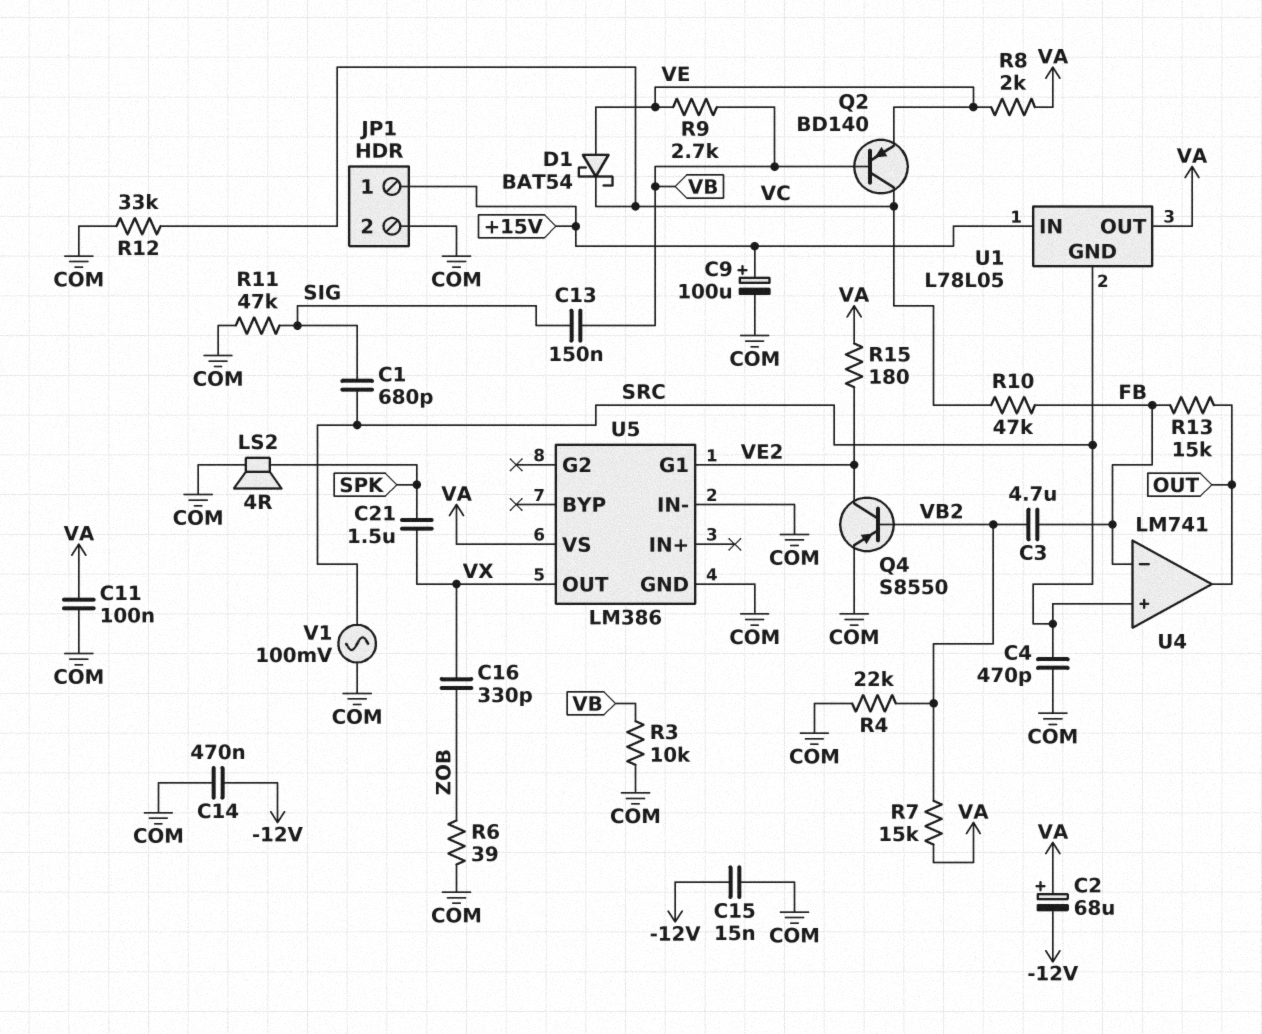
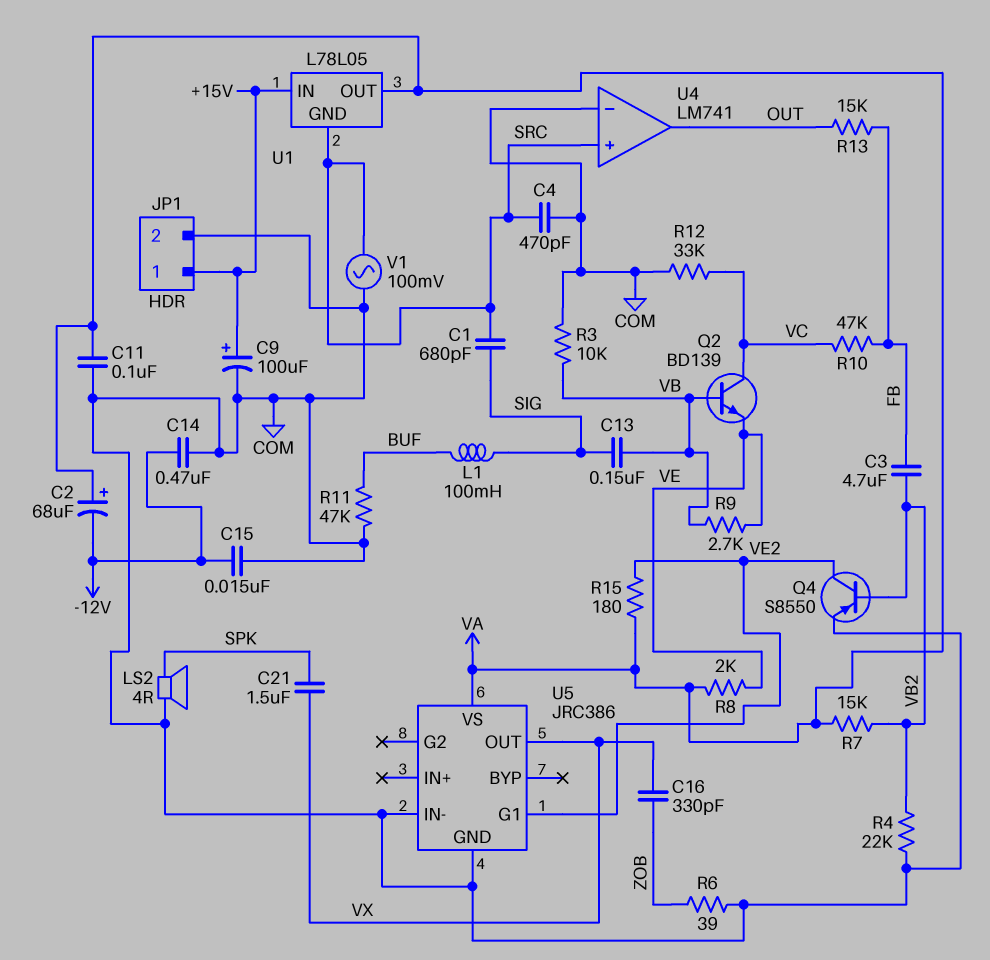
D1: schottky BAT54 (A VE, K VC) -> none
L1: none -> 100mH (BUF, SIG)
Q2: PNP BD140 (B VB, C VC, E VE) -> NPN BD139 (B VB, C VC, E VE)
R11: 47k (COM, SIG) -> 47k (BUF, COM)
U4 pin in-: FB -> COM
U5: LM386 -> JRC386

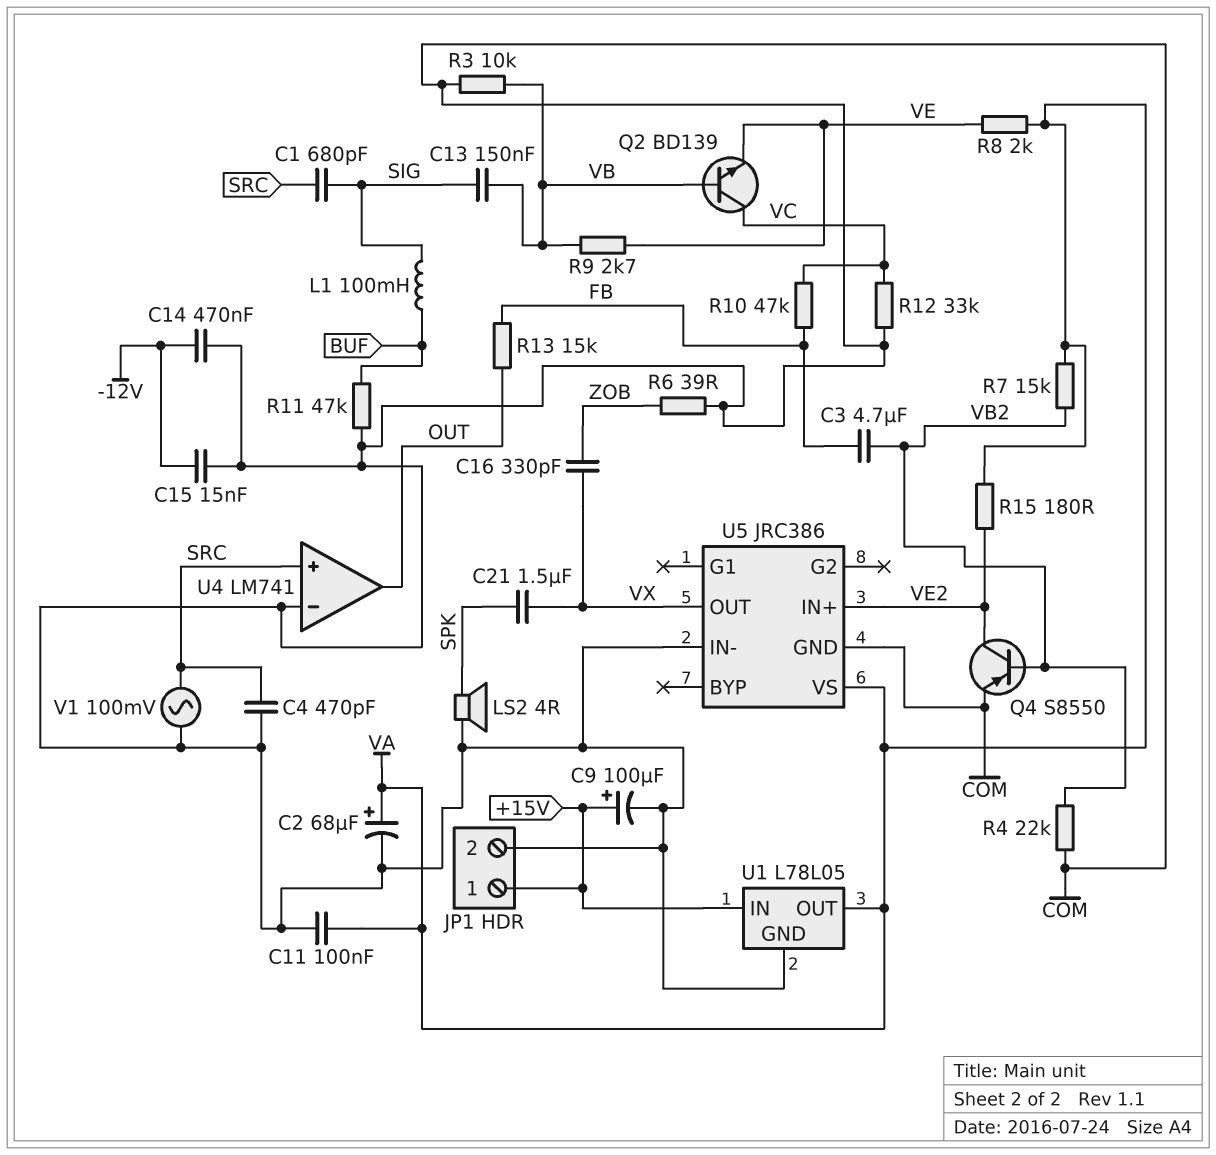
C2: 68uF (plus VA, minus -12V) -> 68uF (plus VA, minus COM)
U1 pin GND: SRC -> COM
U5 pin G1: VE2 -> none
U5 pin IN+: none -> VE2

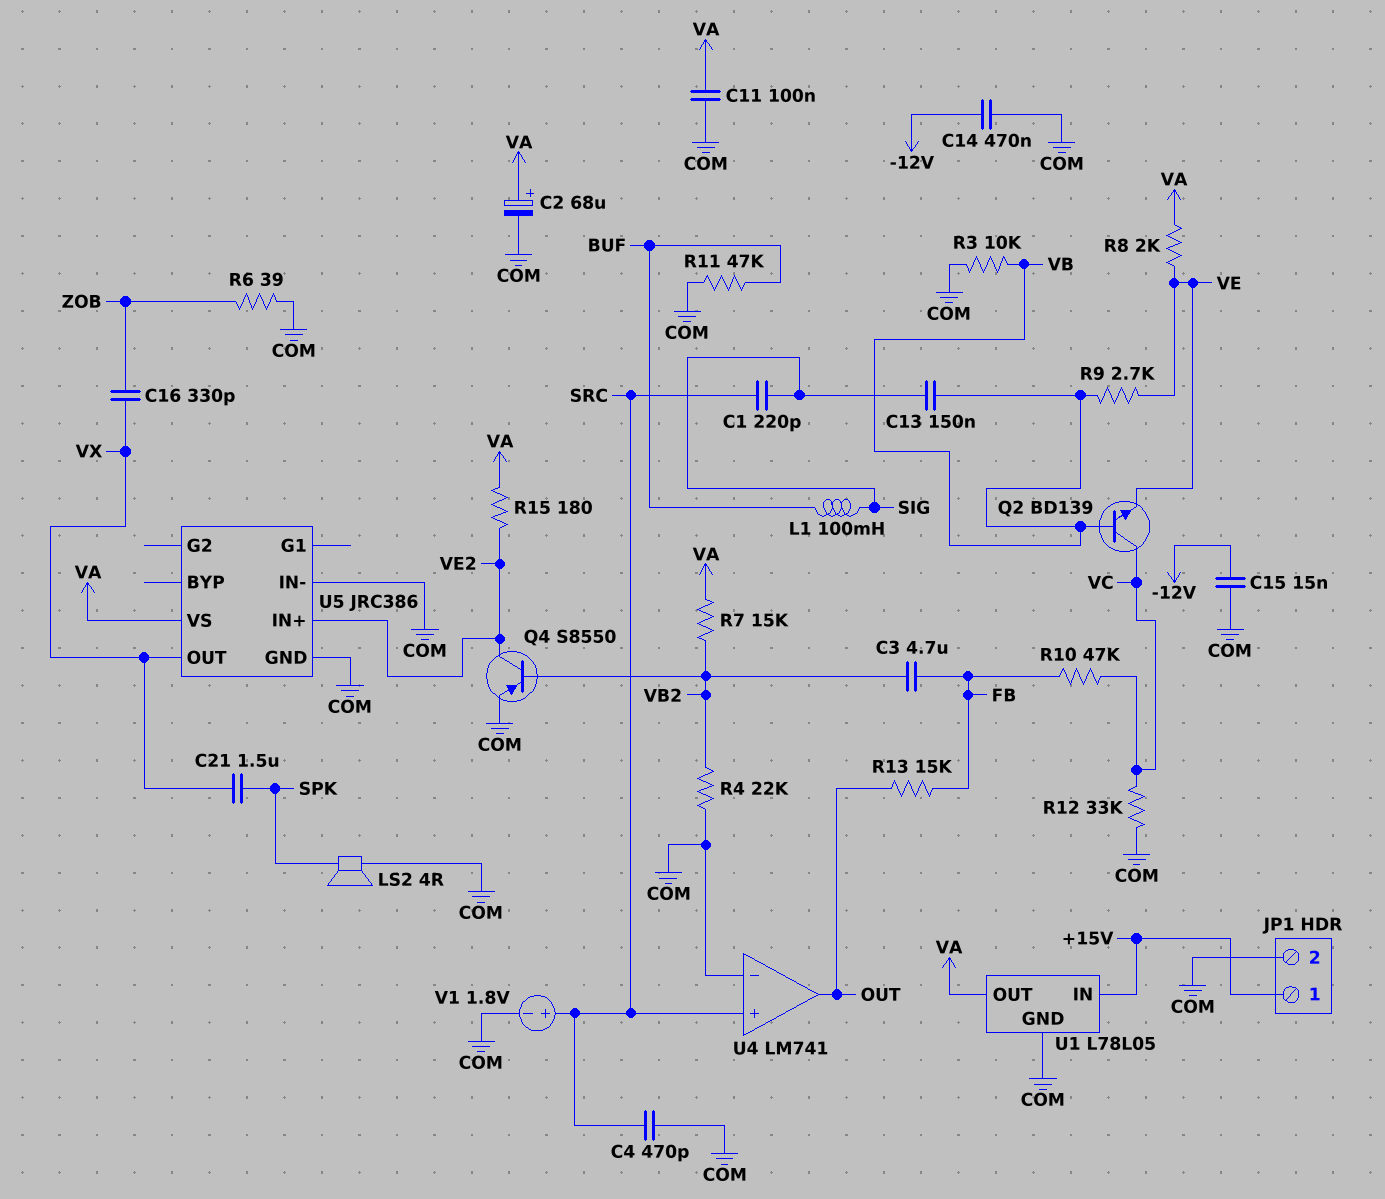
C1: 680pF (SIG, SRC) -> 220pF (SIG, SRC)
C9: 100uF (plus +15V, minus COM) -> none
V1: AC 100mV (COM, SRC) -> 1.8V (plus SRC, minus COM)

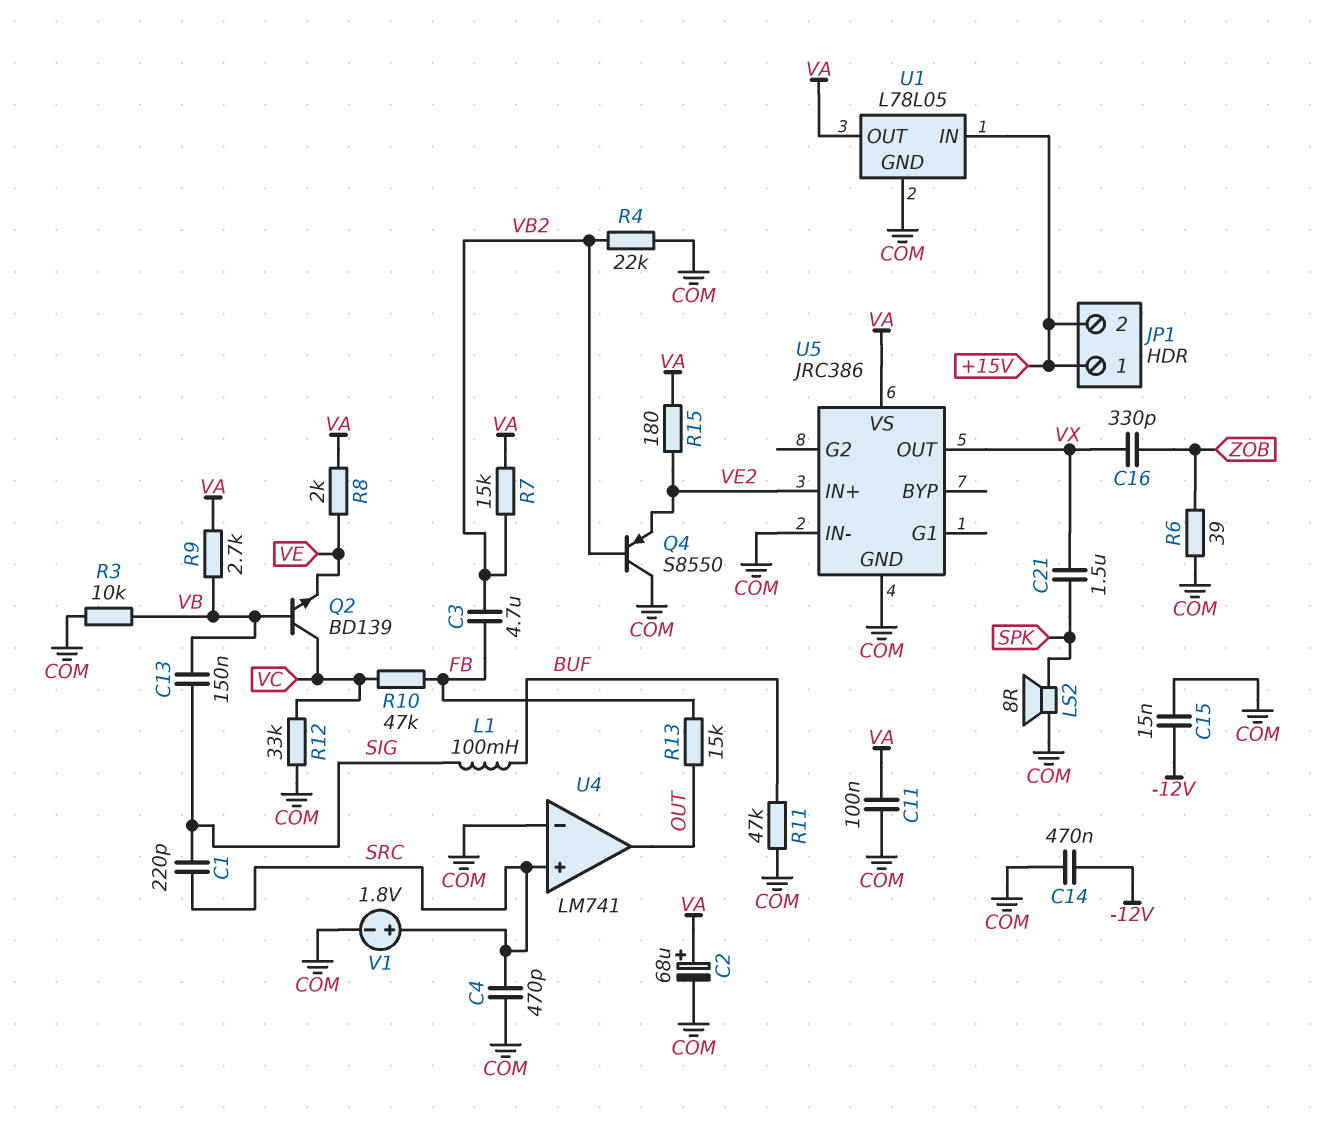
JP1 pin 2: COM -> +15V
LS2: speaker 4R (COM, SPK) -> speaker 8R (COM, SPK)
Q4: PNP S8550 (B VB2, C VE2, E COM) -> PNP S8550 (B VB2, C COM, E VE2)
R9: 2.7k (VB, VE) -> 2.7k (VA, VB)

